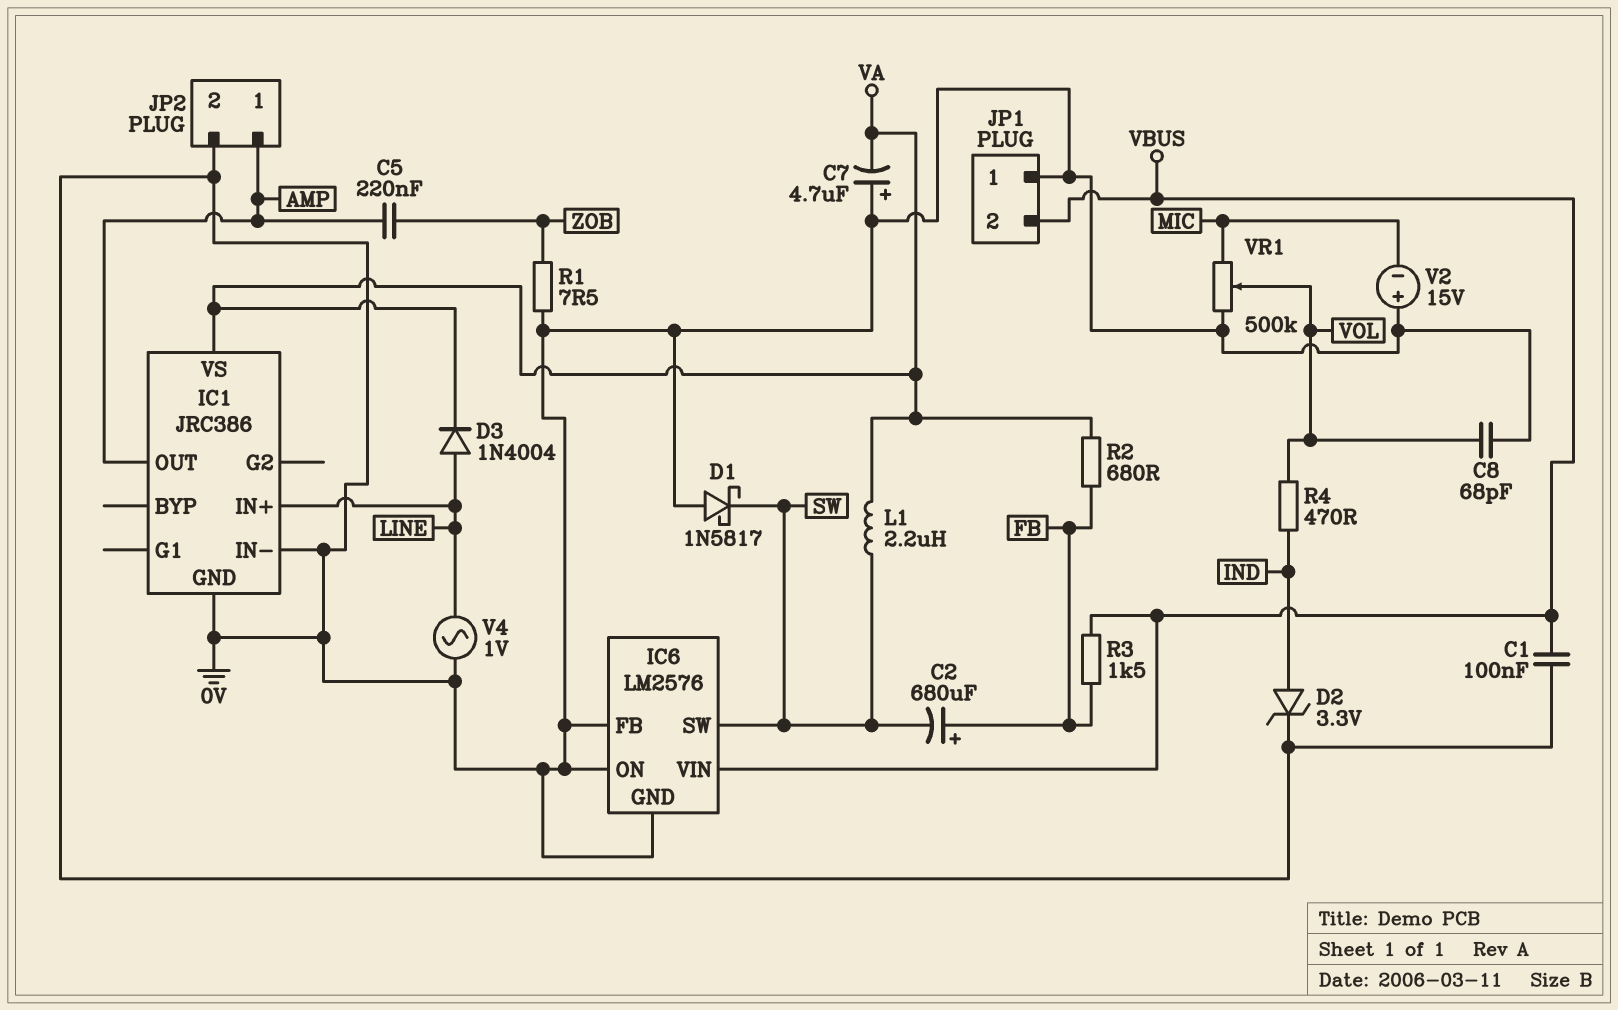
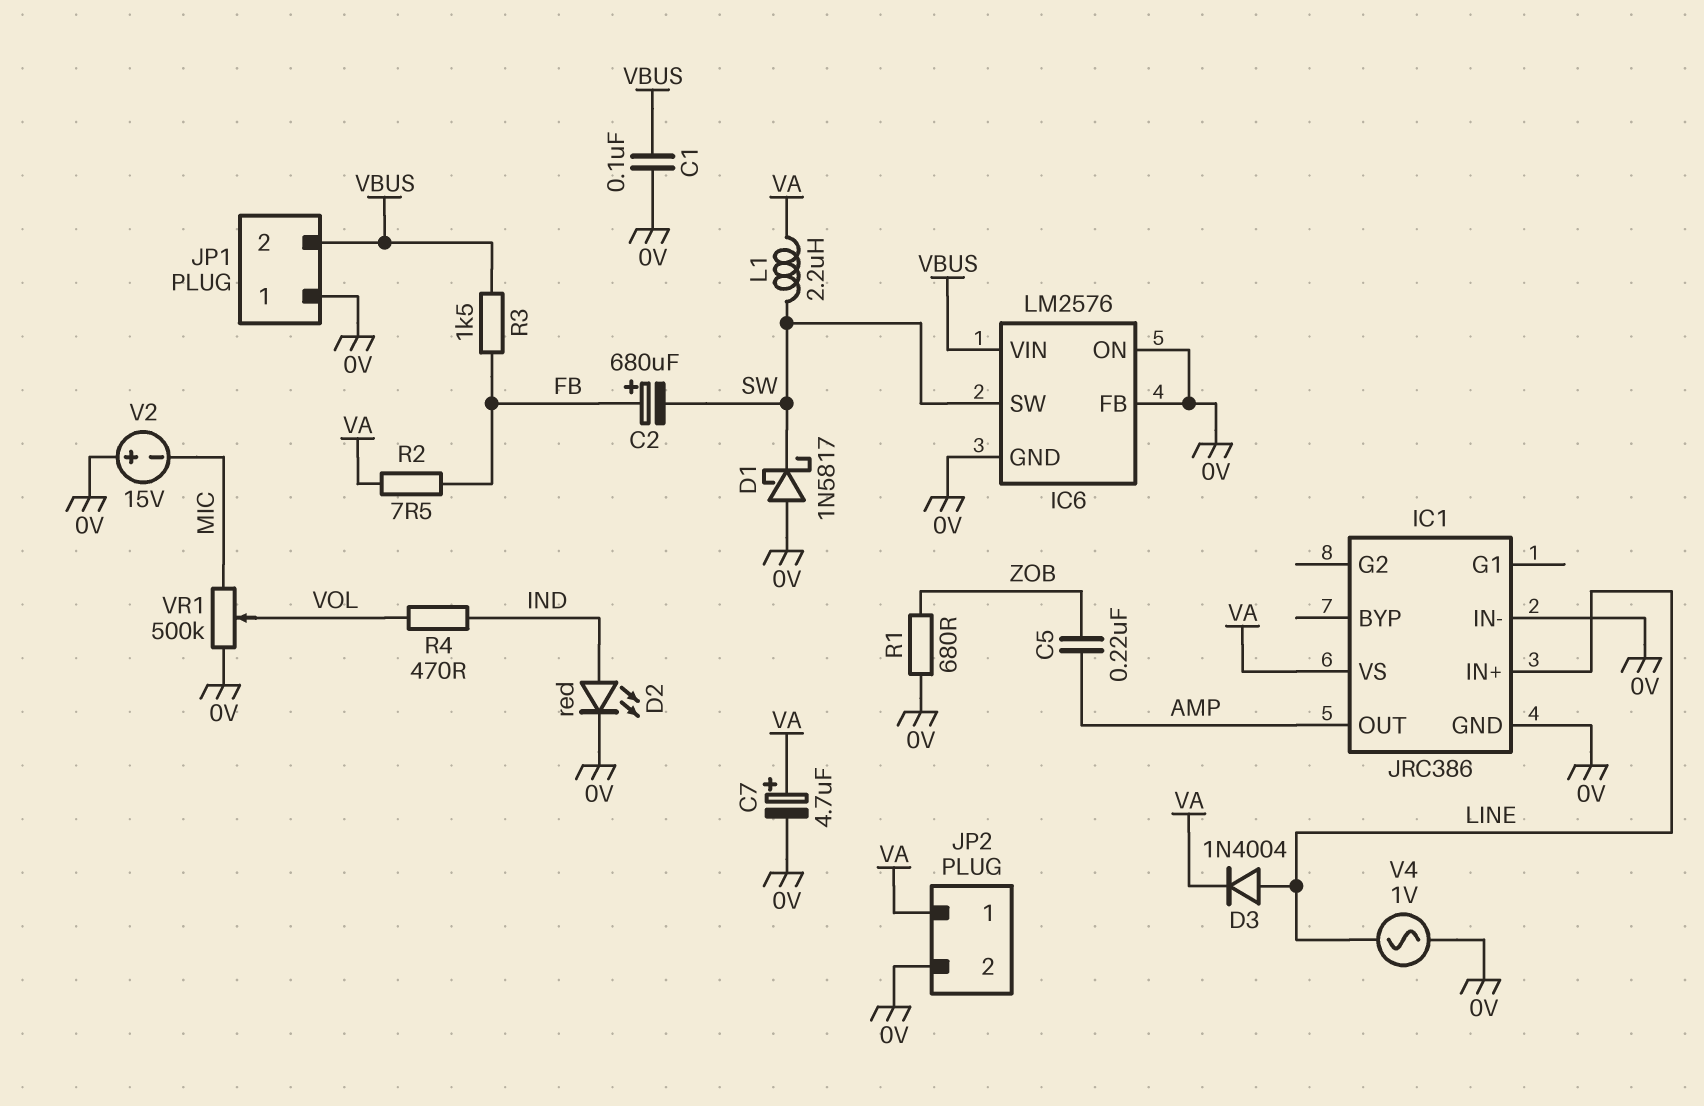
C7: 4.7uF (plus 0V, minus VA) -> 4.7uF (plus VA, minus 0V)
C8: 68pF (0V, VOL) -> none
D2: zener 3.3V (A IND, K 0V) -> LED red (A IND, K 0V)
JP2 pin 1: AMP -> VA
R1: 7.5 (0V, ZOB) -> 680 (0V, ZOB)
R2: 680 (FB, VA) -> 7.5 (FB, VA)

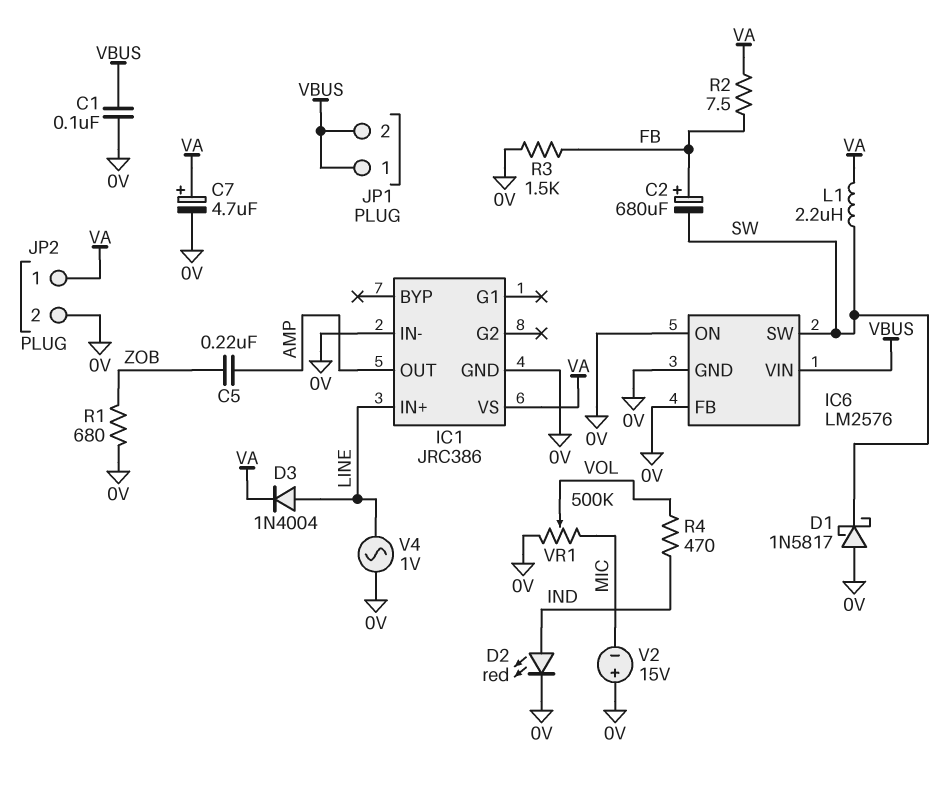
JP1 pin 1: 0V -> VBUS
R3: 1.5k (FB, VBUS) -> 1.5k (0V, FB)

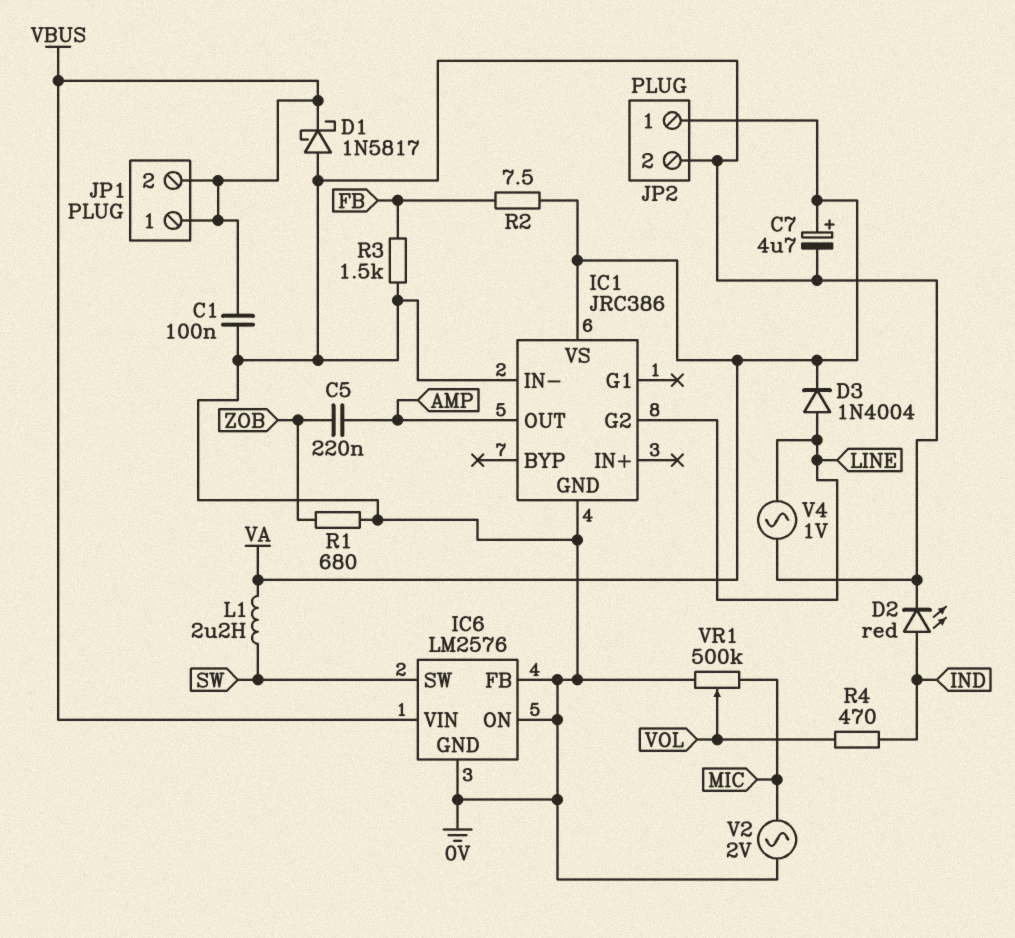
C2: 680uF (plus FB, minus SW) -> none
D1: schottky 1N5817 (A 0V, K SW) -> schottky 1N5817 (A 0V, K VBUS)
IC1 pin G2: none -> LINE
IC1 pin IN+: LINE -> none
V2: 15V (plus 0V, minus MIC) -> AC 2V (0V, MIC)

